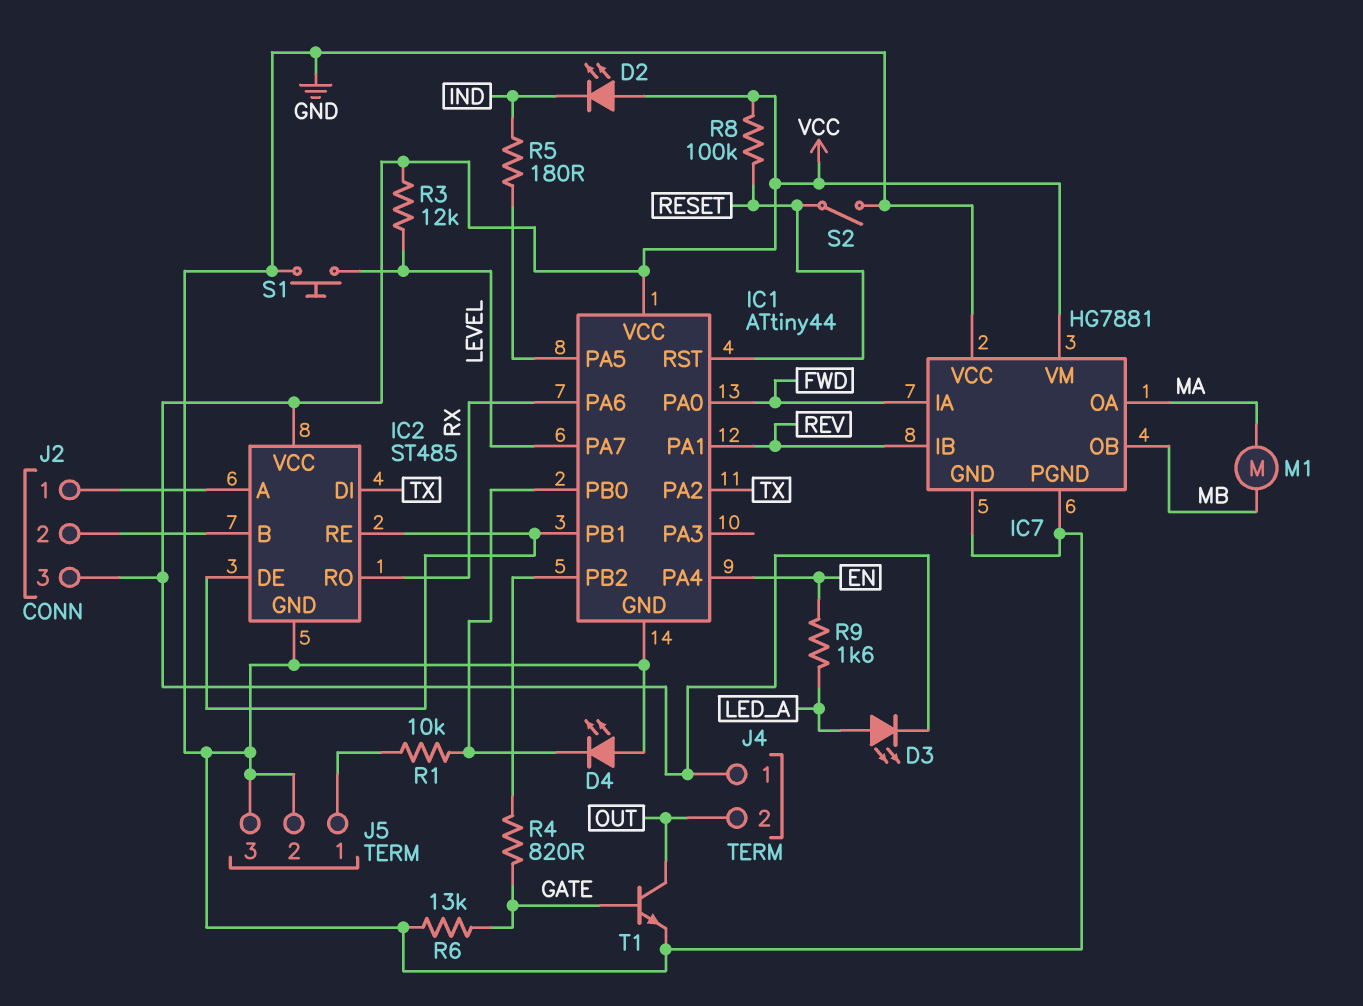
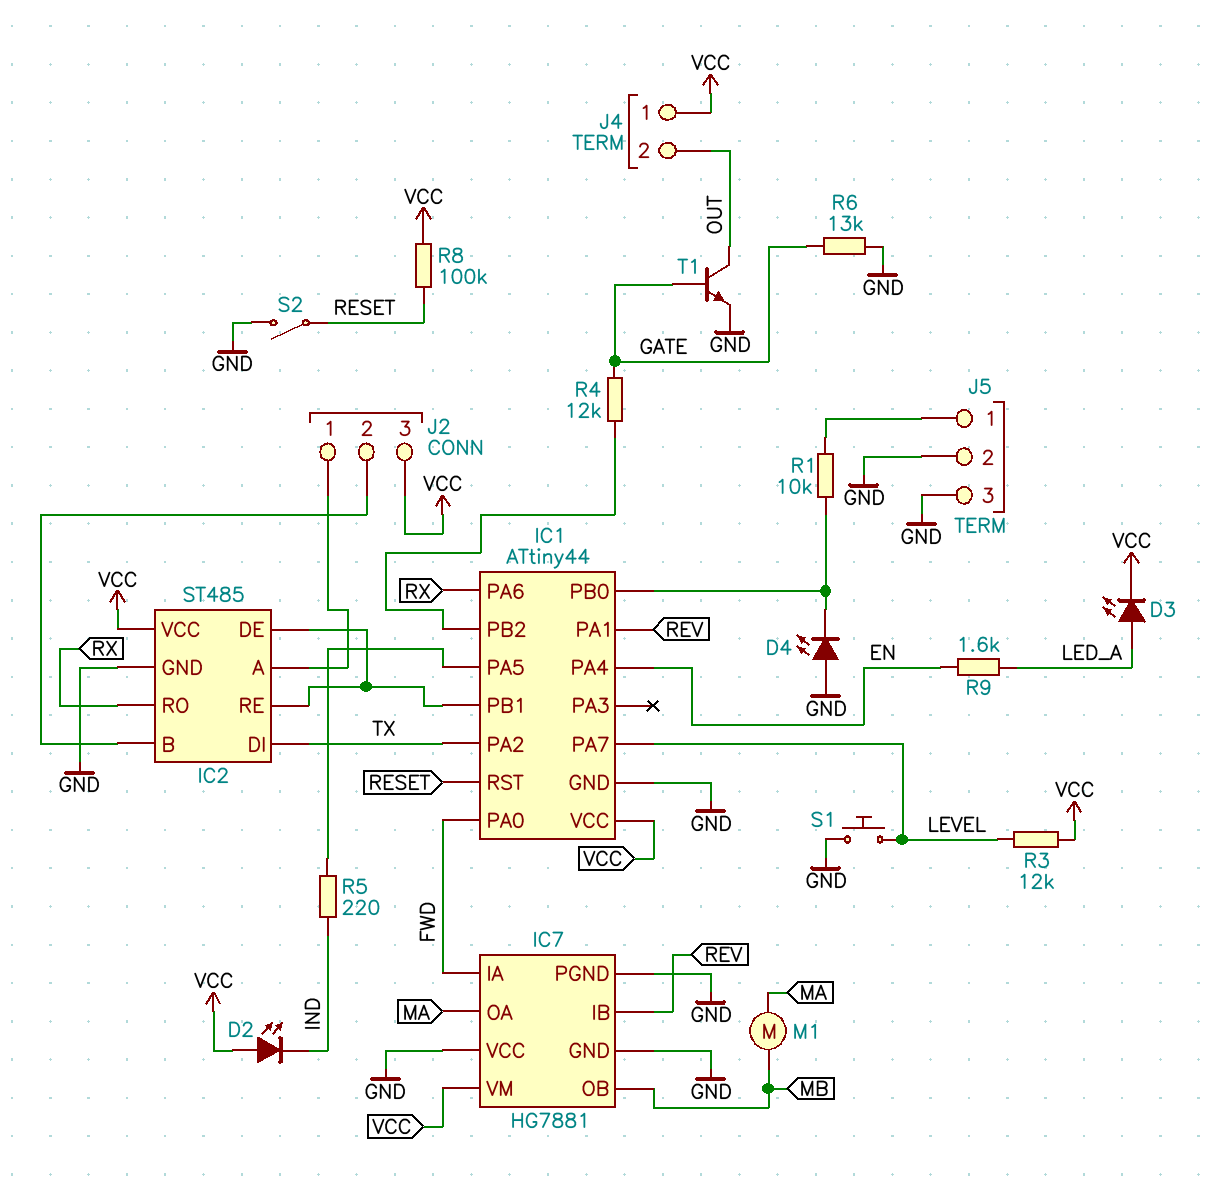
R4: 820 (GATE, IC1/PB2) -> 12k (GATE, IC1/PB2)
R5: 180 (IC1/PA5, IND) -> 220 (IC1/PA5, IND)

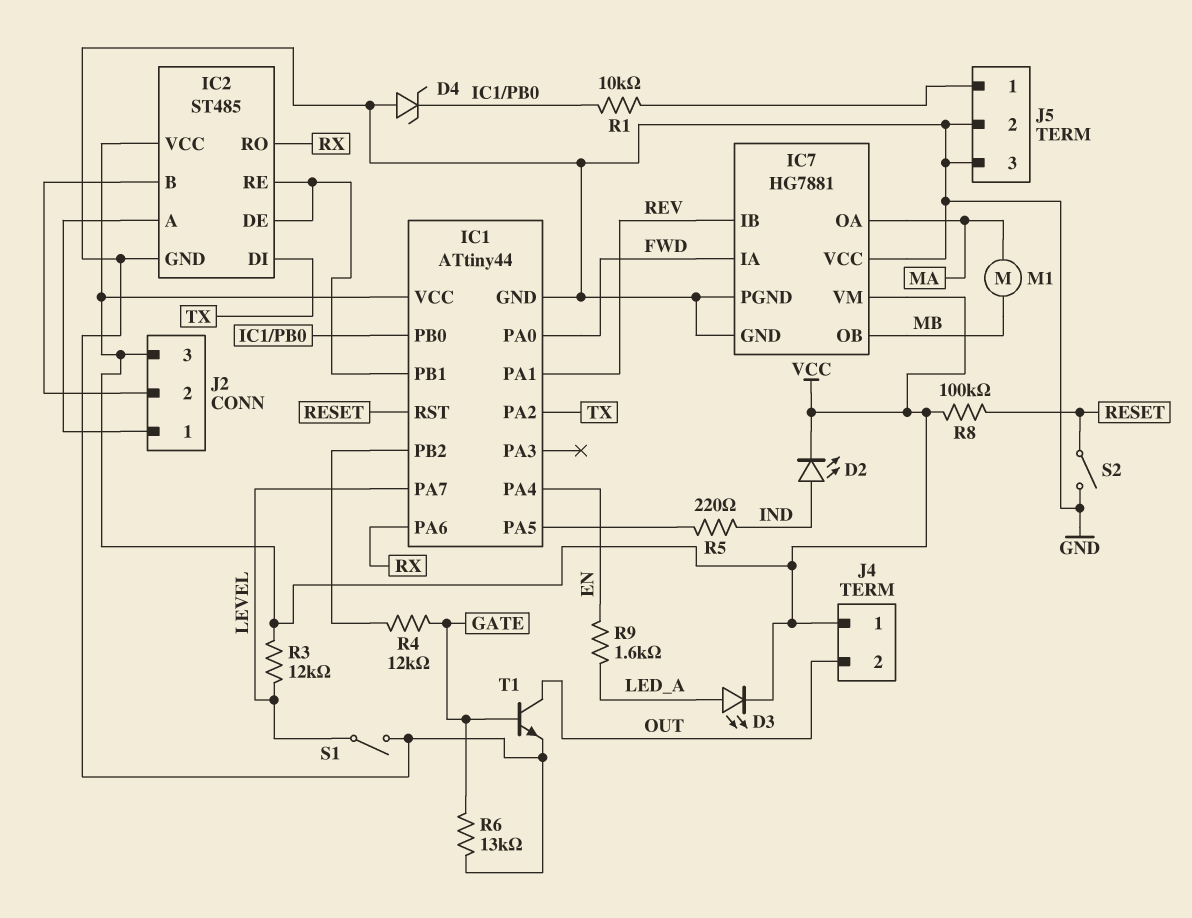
D2: LED (A VCC, K IND) -> LED (A IND, K VCC)
D4: LED (A GND, K IC1/PB0) -> zener (A GND, K IC1/PB0)
S1: button (GND, LEVEL) -> switch (GND, LEVEL)

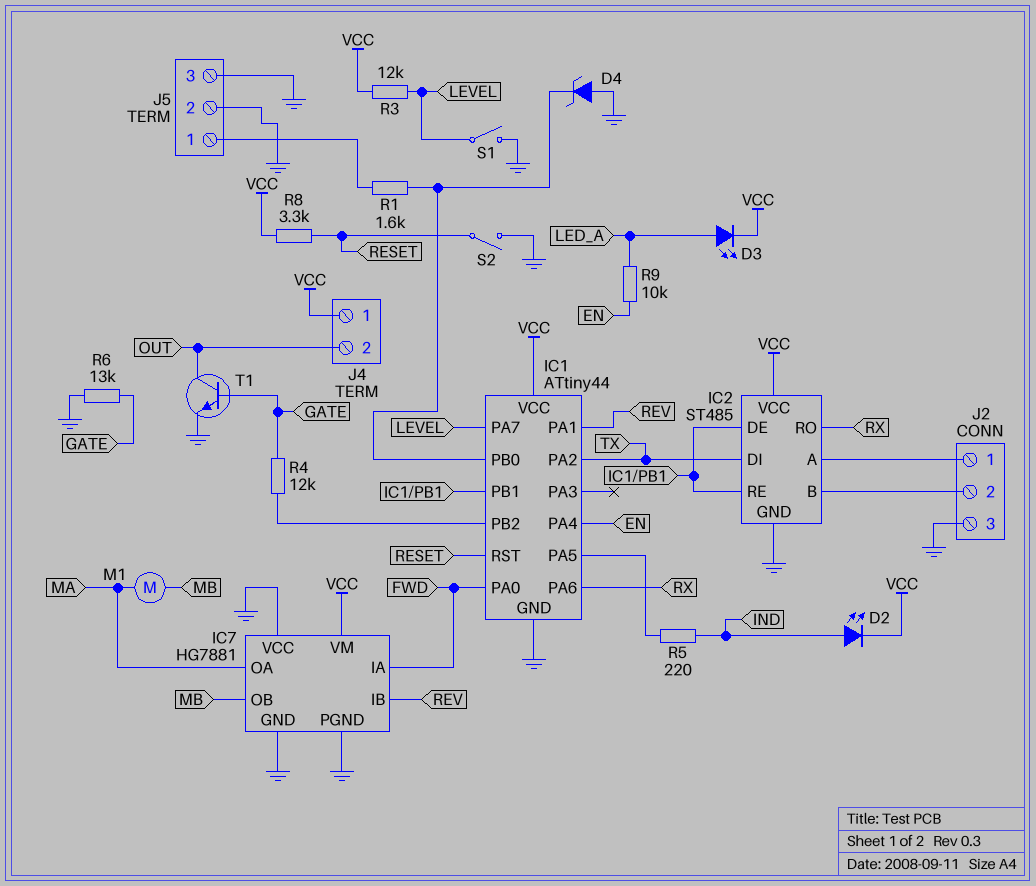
J2 pin 3: VCC -> GND
R1: 10k (IC1/PB0, J5/1) -> 1.6k (IC1/PB0, J5/1)
R8: 100k (RESET, VCC) -> 3.3k (RESET, VCC)
R9: 1.6k (EN, LED_A) -> 10k (EN, LED_A)

